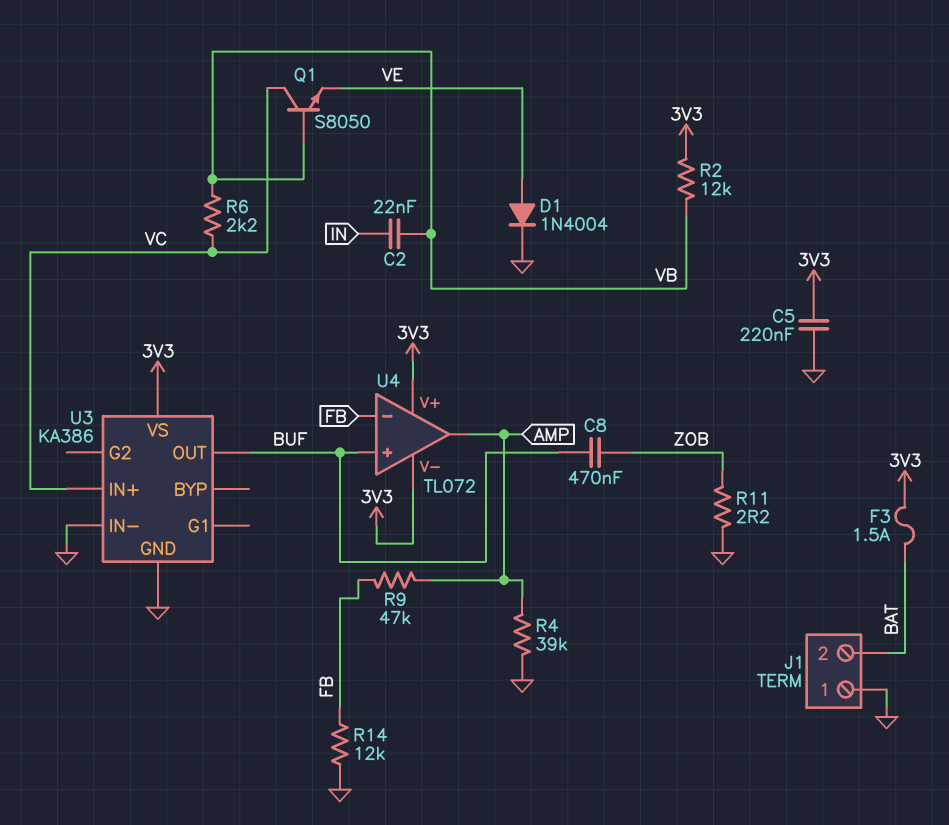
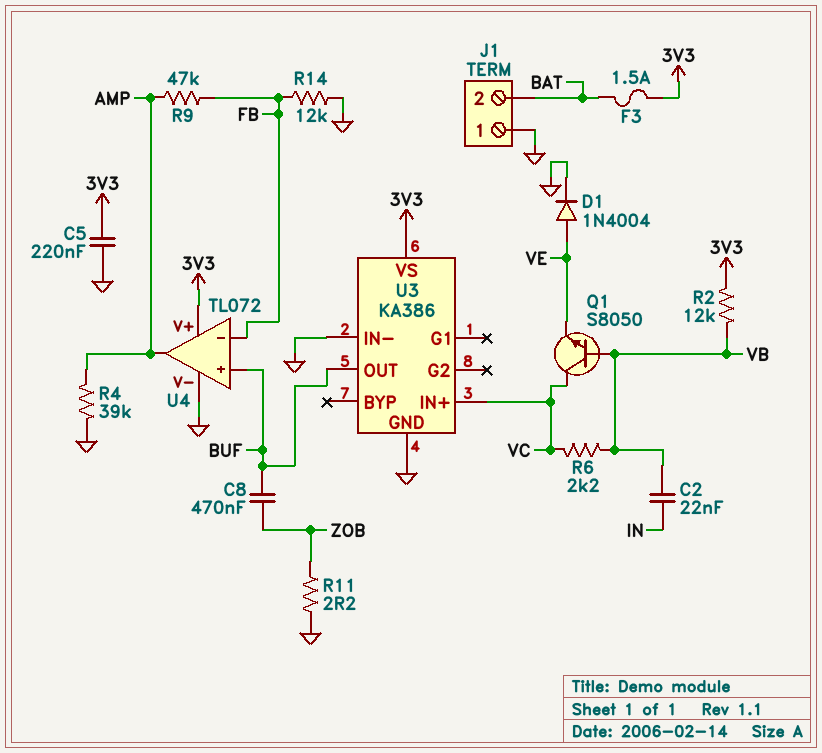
U4 pin V-: 3V3 -> GND

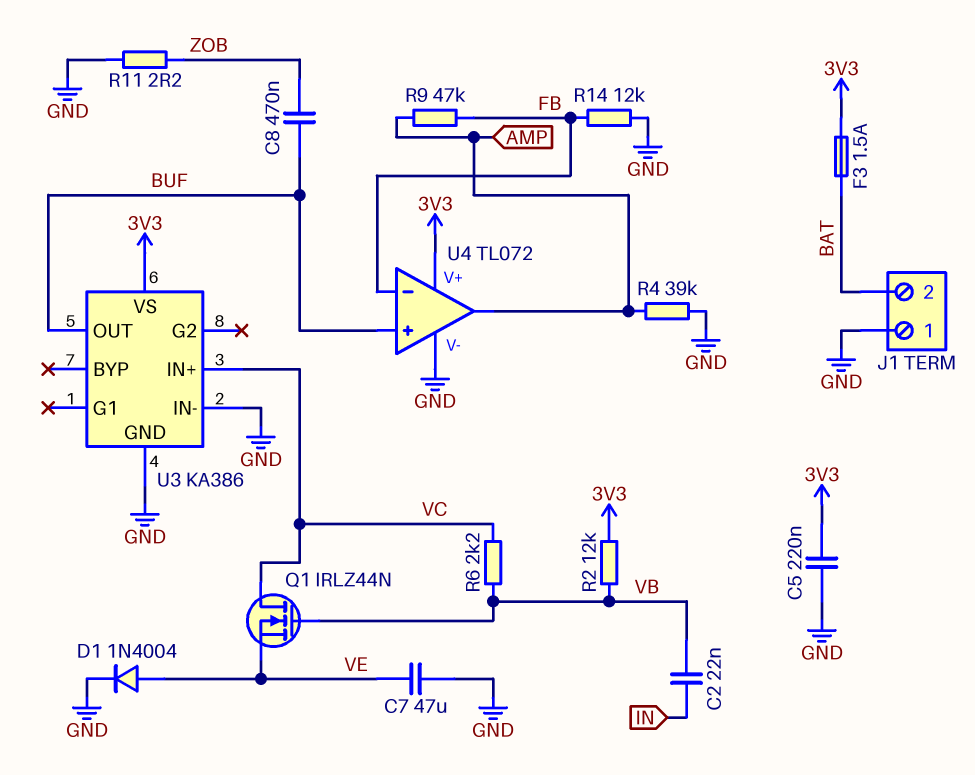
C7: none -> 47uF (GND, VE)
Q1: NPN S8050 (B VB, C VC, E VE) -> NMOS IRLZ44N (G VB, D VC, S VE)

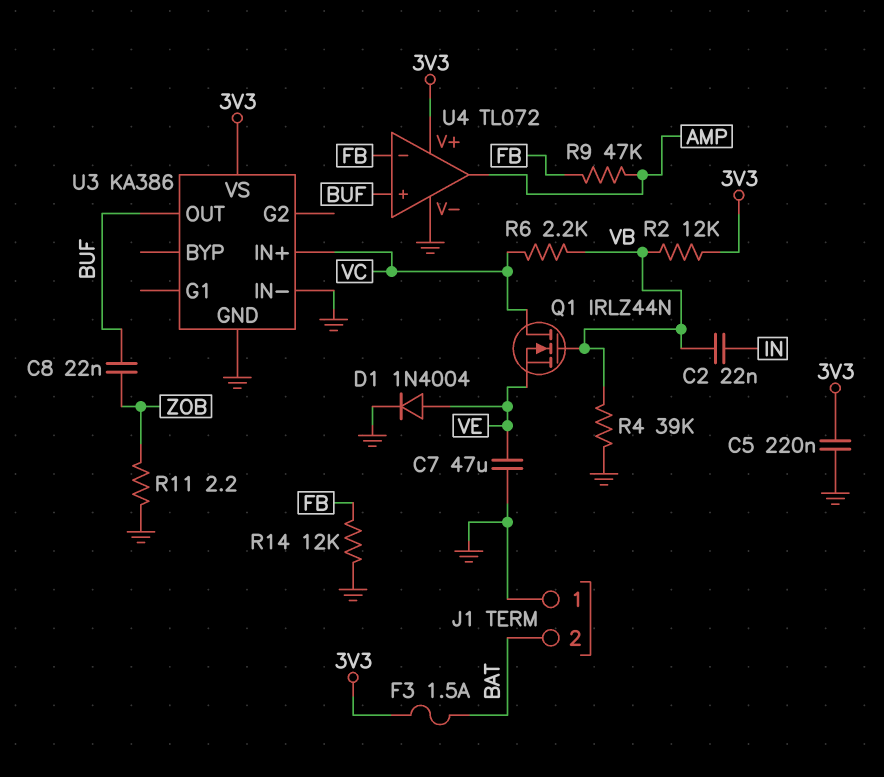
C8: 470nF (BUF, ZOB) -> 22nF (BUF, ZOB)
R4: 39k (AMP, GND) -> 39k (GND, VB)

